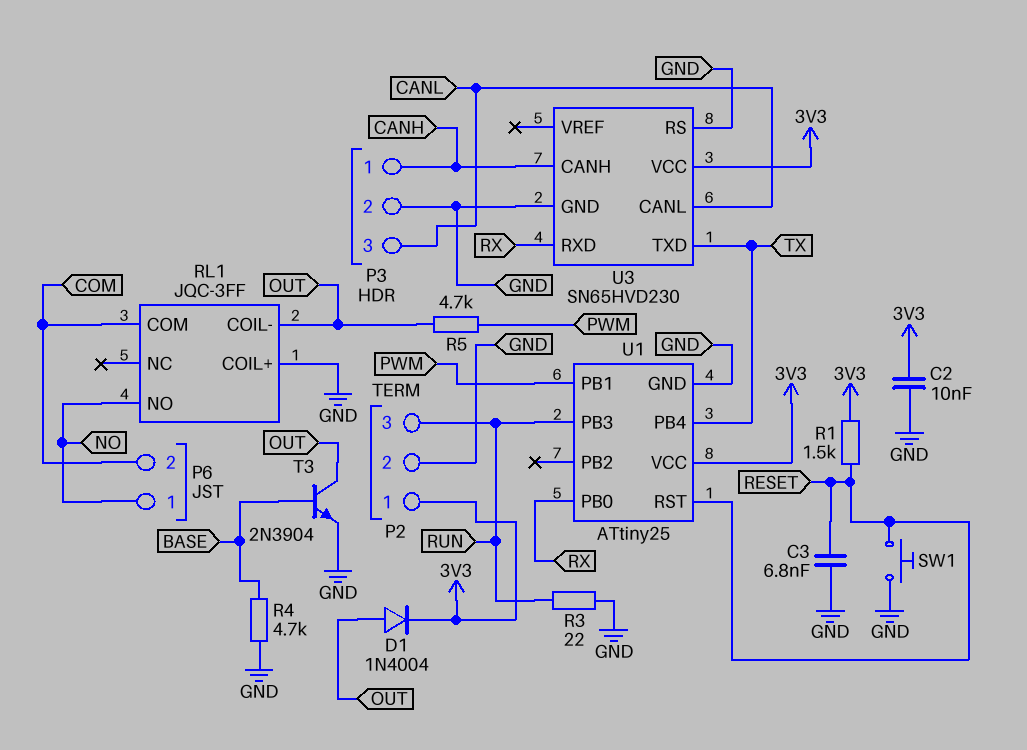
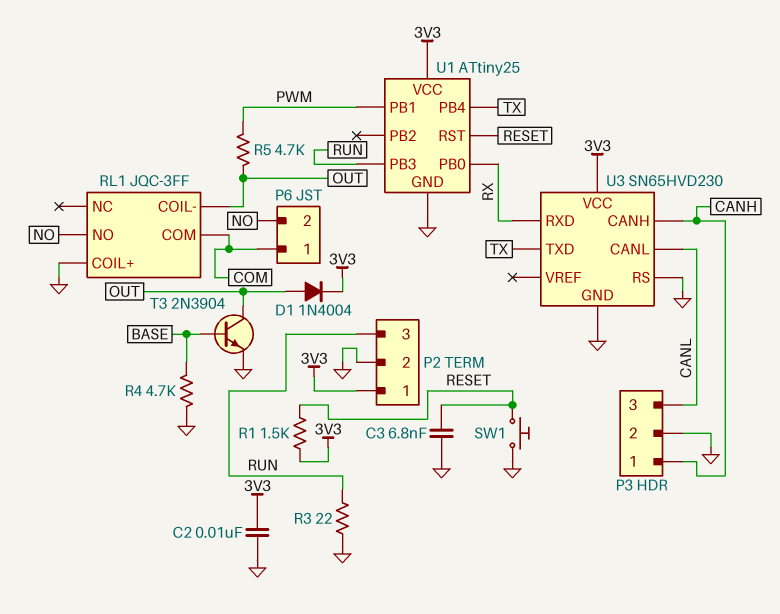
P6 pin 1: NO -> COM
P6 pin 2: COM -> NO

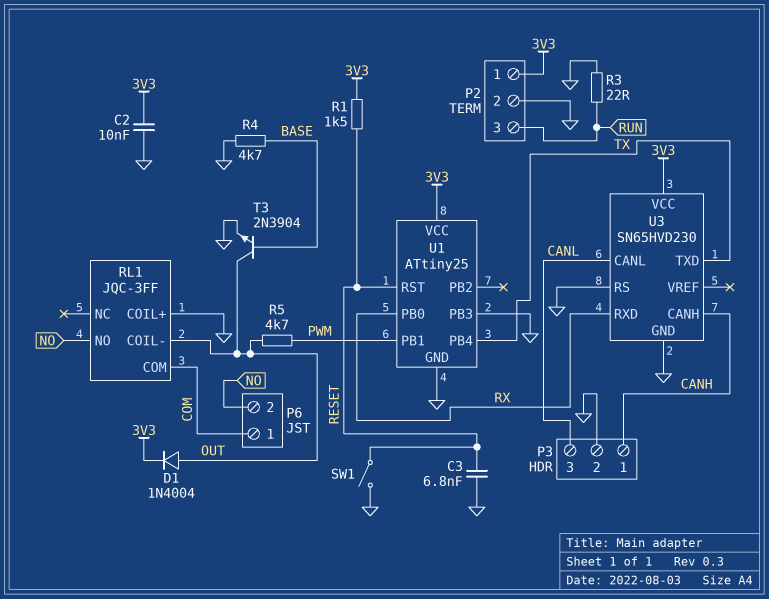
SW1: button (GND, RESET) -> switch (GND, RESET)
U1 pin PB3: RUN -> GND

